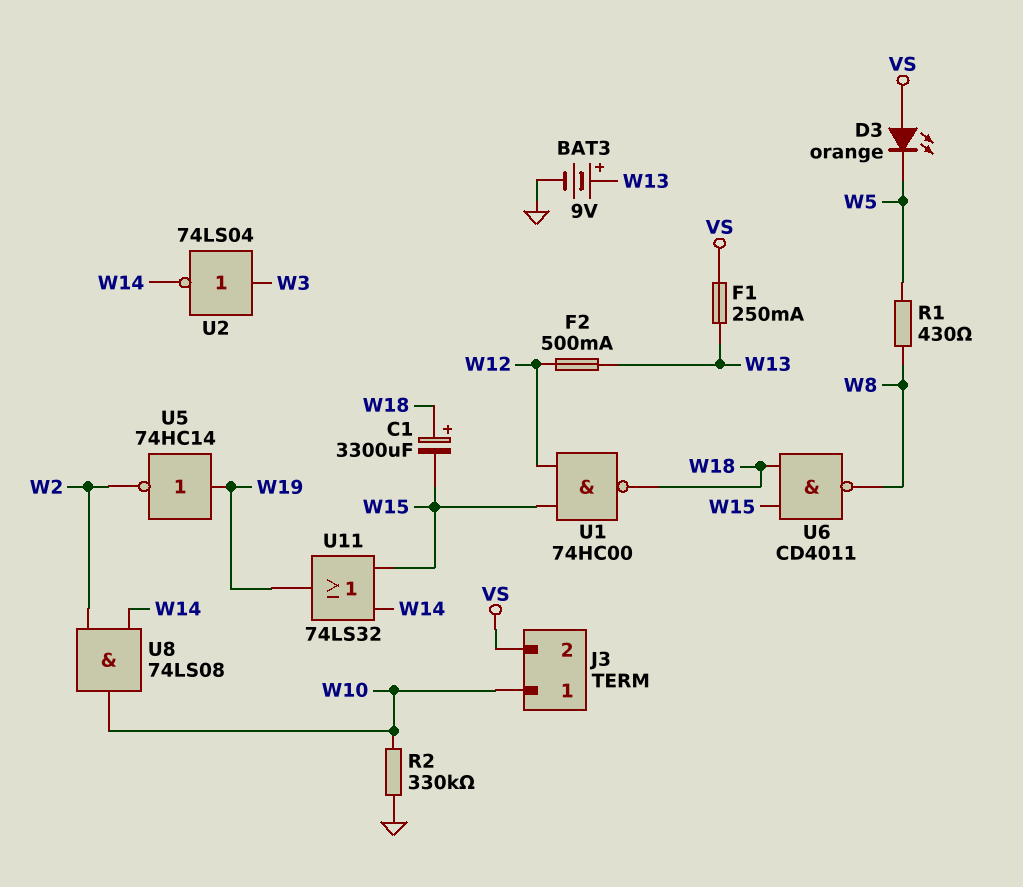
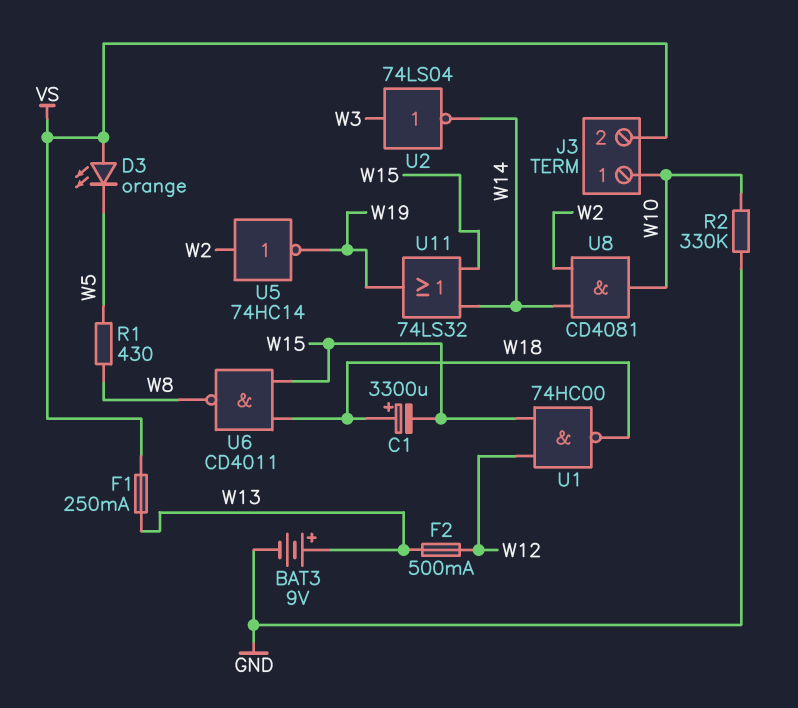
U5: NOT 74HC14 (in W19, out W2) -> NOT 74HC14 (in W2, out W19)
U8: AND 74LS08 (in W2, in W14, out W10) -> AND CD4081 (in W2, in W14, out W10)

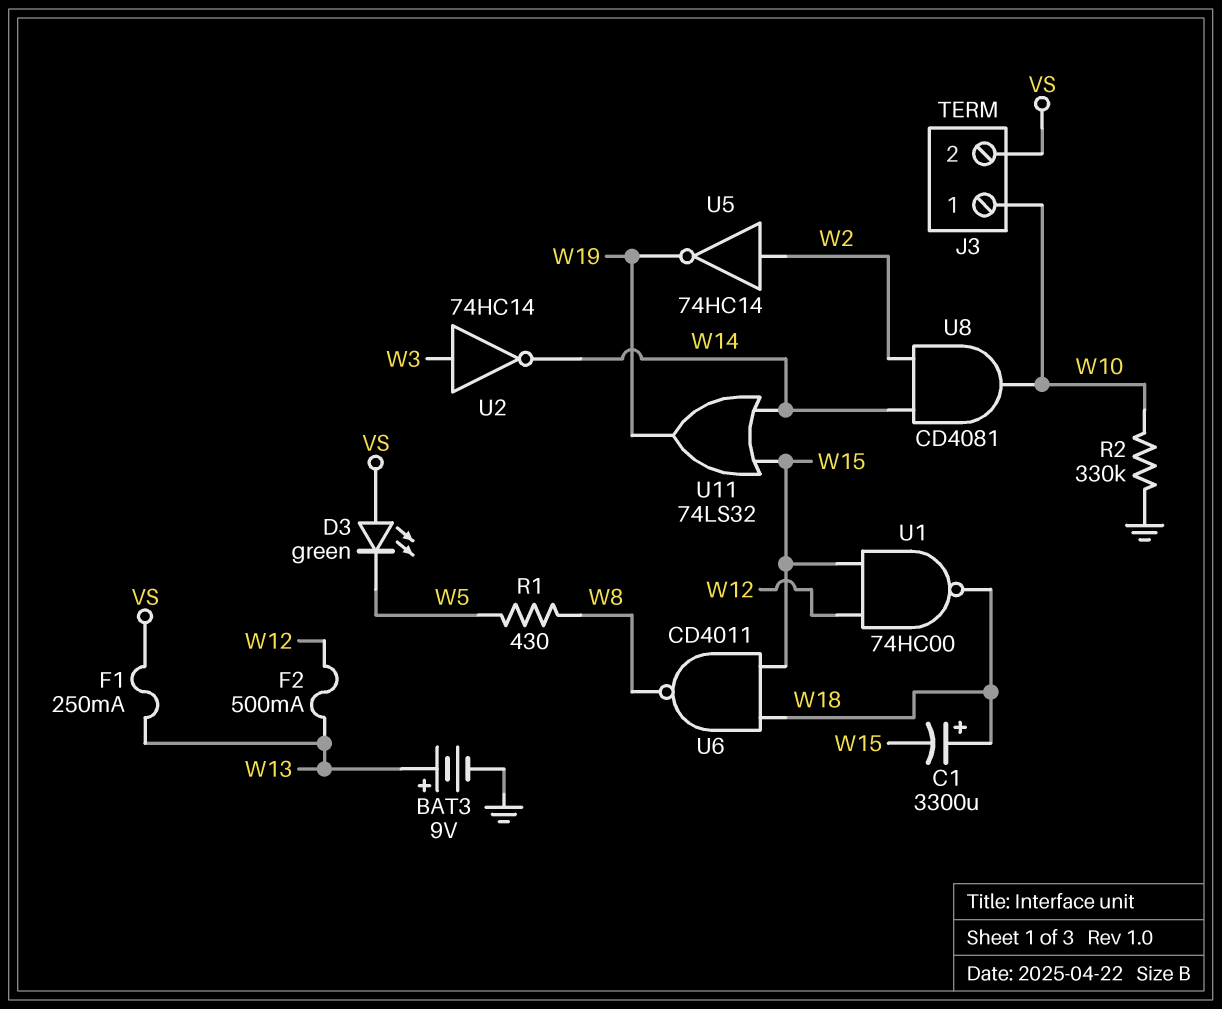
D3: LED orange (A VS, K W5) -> LED green (A VS, K W5)
U2: NOT 74LS04 (in W3, out W14) -> NOT 74HC14 (in W3, out W14)

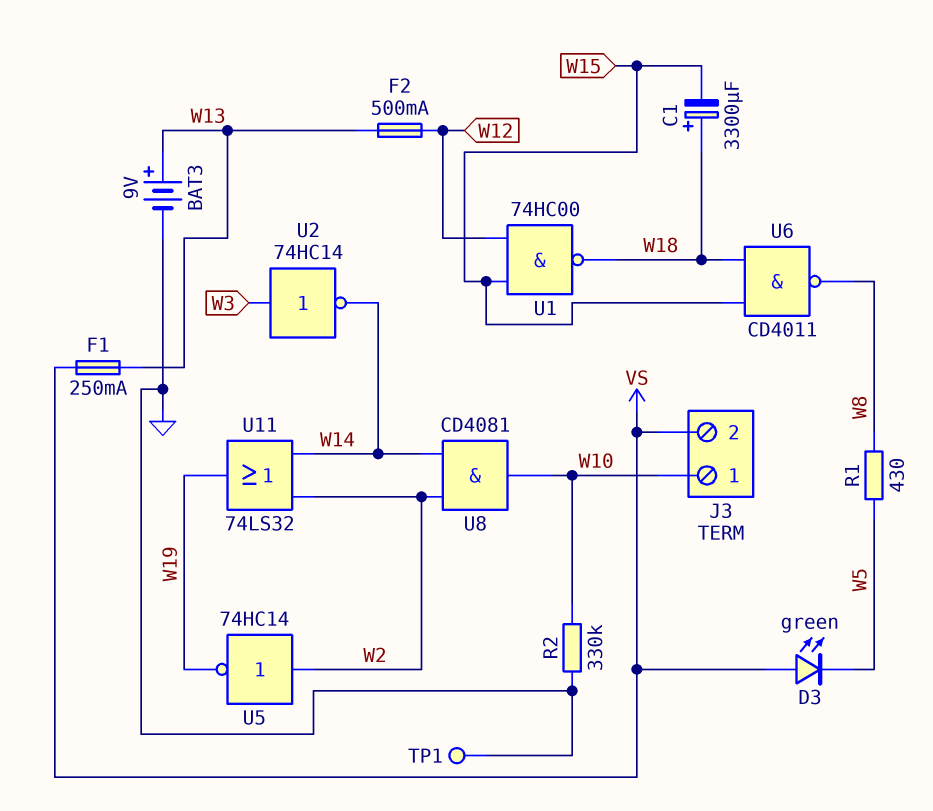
TP1: none -> test point (GND)
U11: OR 74LS32 (in W14, in W15, out W19) -> OR 74LS32 (in W2, in W14, out W19)

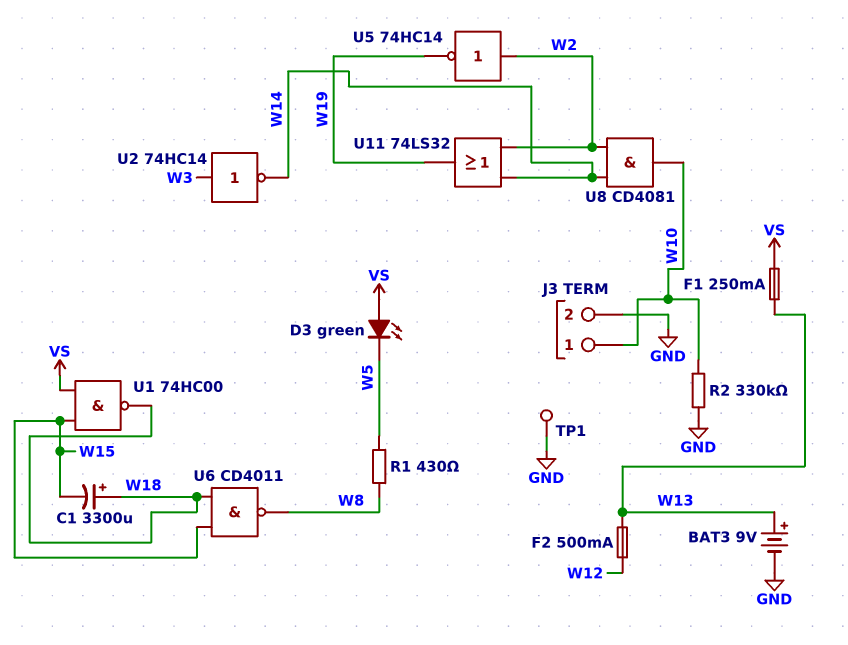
J3 pin 2: VS -> GND
U1: NAND 74HC00 (in W12, in W15, out W18) -> NAND 74HC00 (in VS, in W15, out W18)

